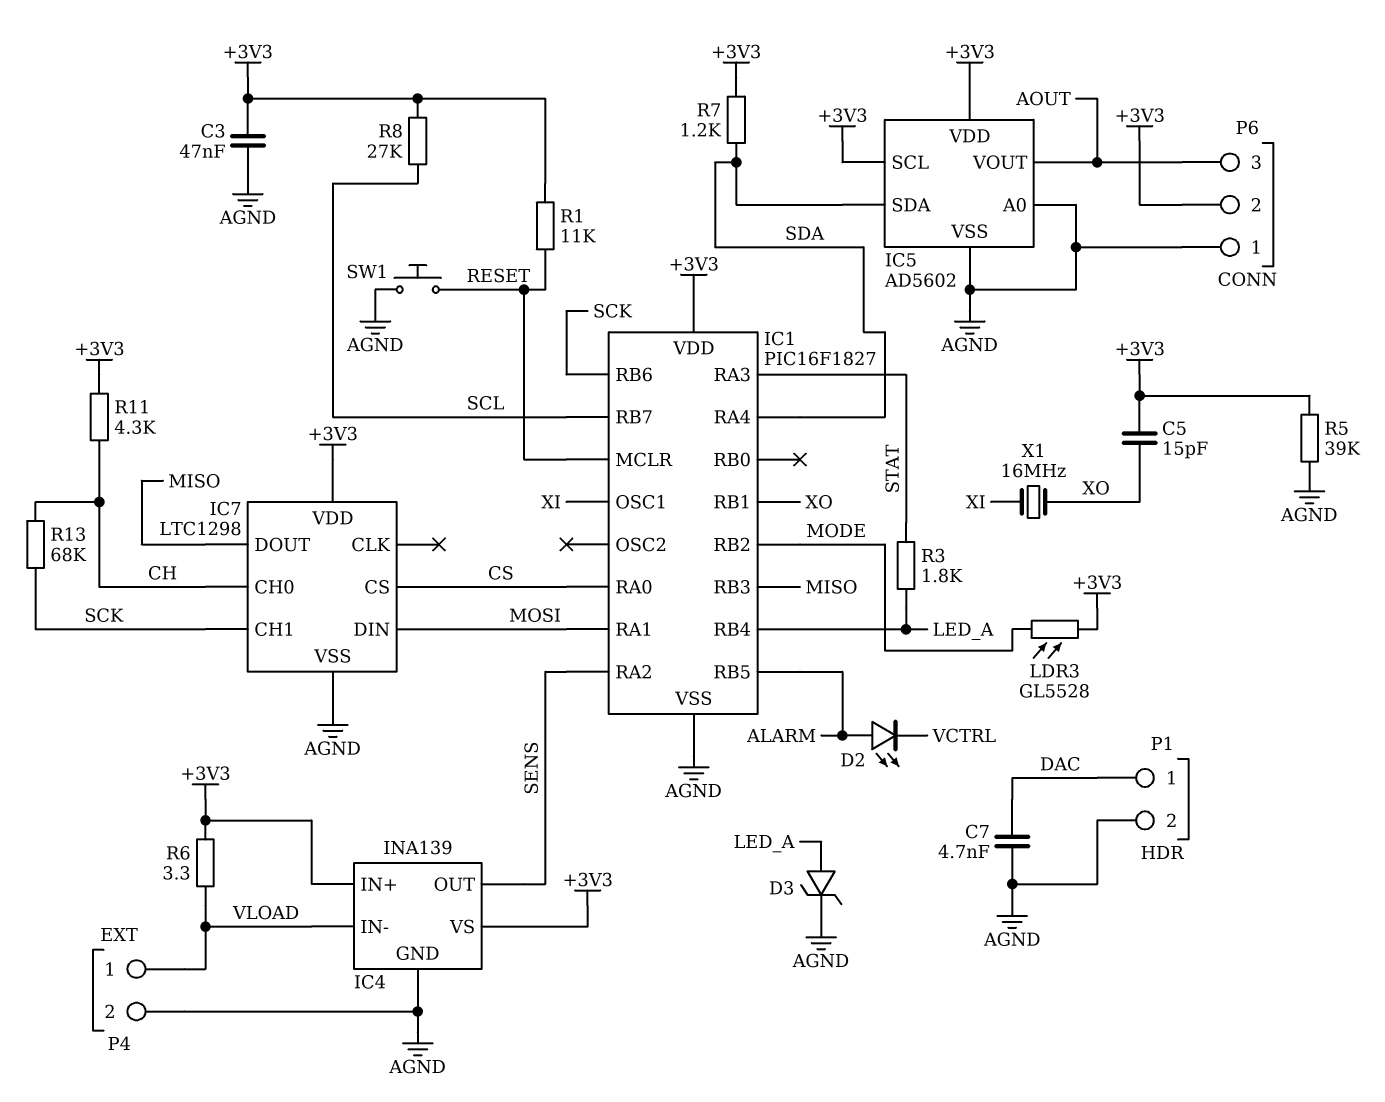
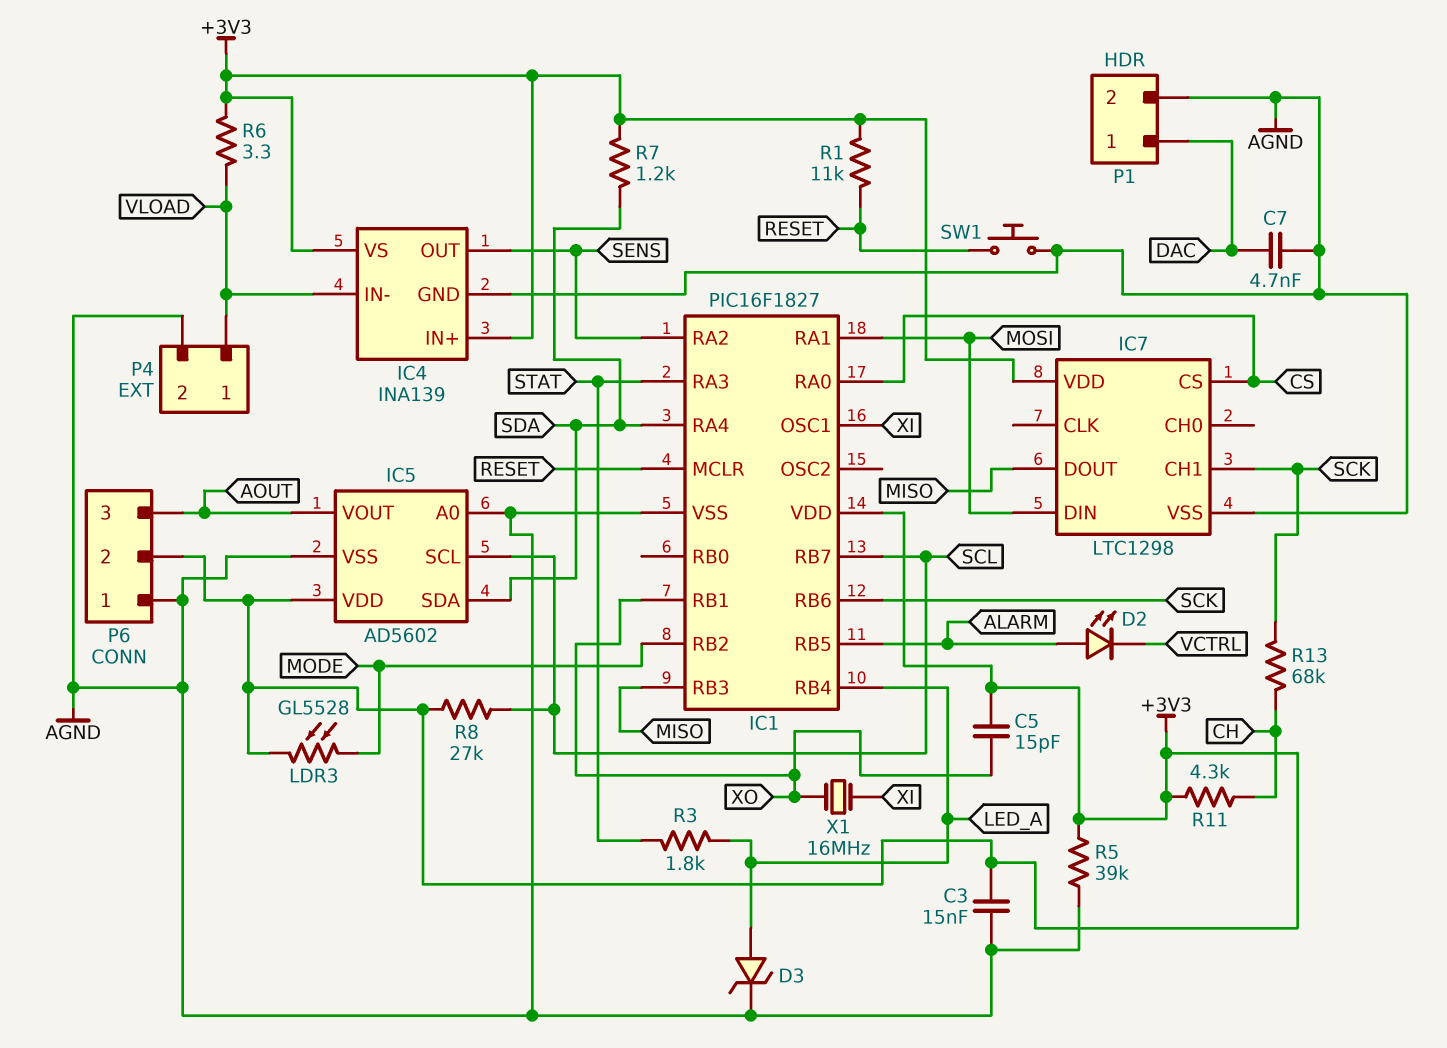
C3: 47nF (+3V3, AGND) -> 15nF (+3V3, AGND)
IC5 pin SCL: +3V3 -> SCL
IC7 pin CH0: CH -> none

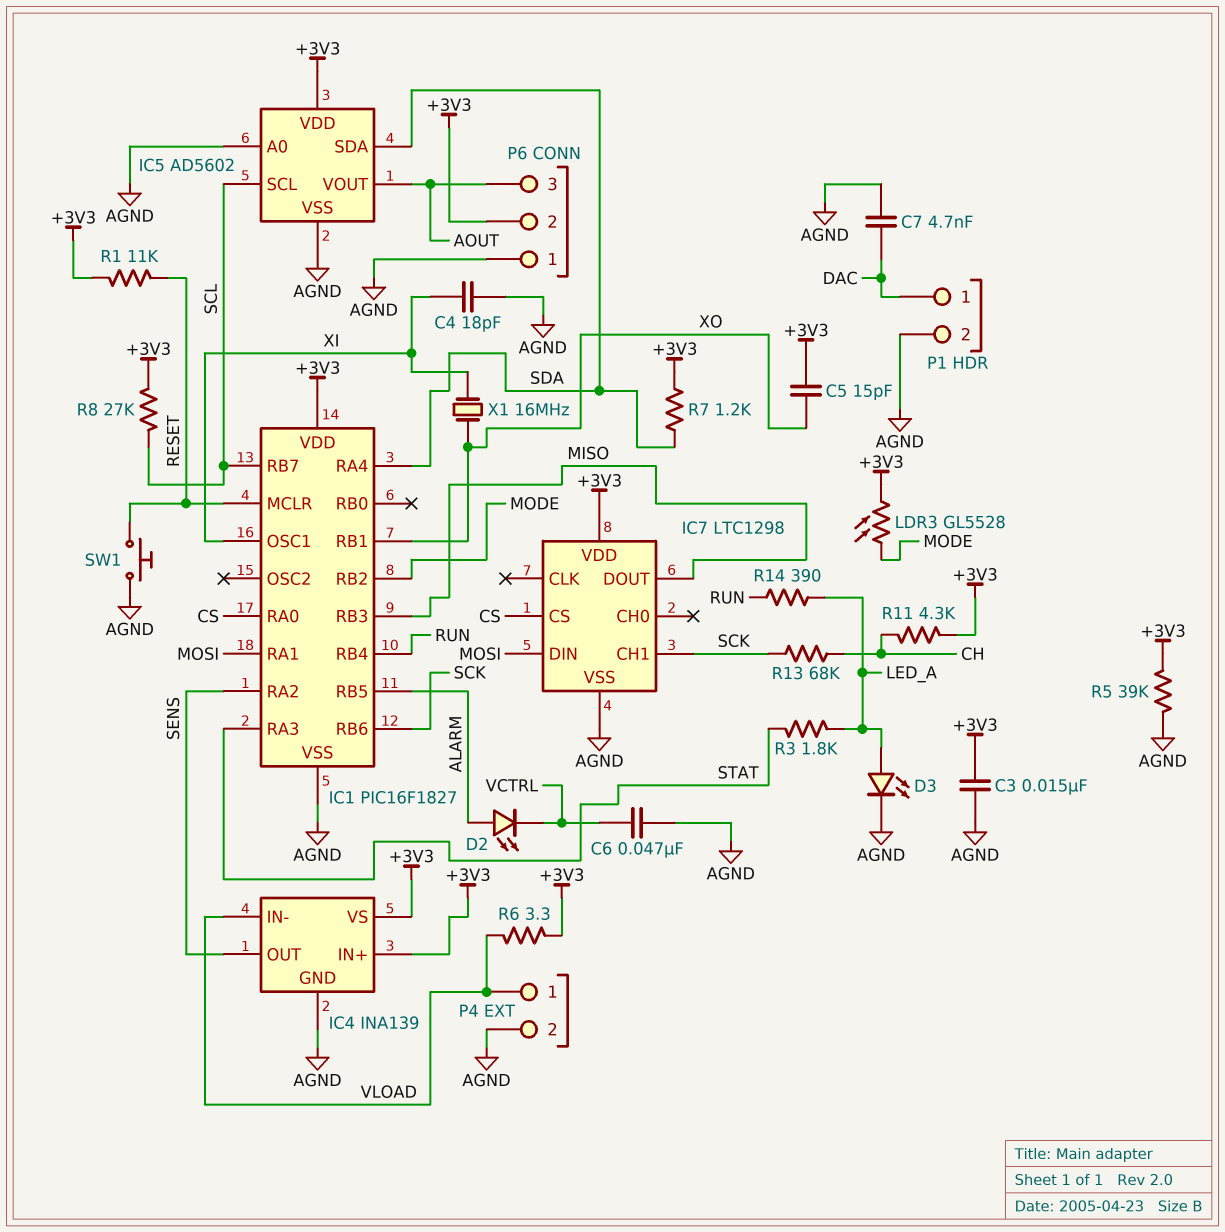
C4: none -> 18pF (AGND, XI)
C6: none -> 47nF (AGND, VCTRL)
D3: zener (A LED_A, K AGND) -> LED (A LED_A, K AGND)
IC1 pin RB4: LED_A -> RUN
R14: none -> 390 (LED_A, RUN)

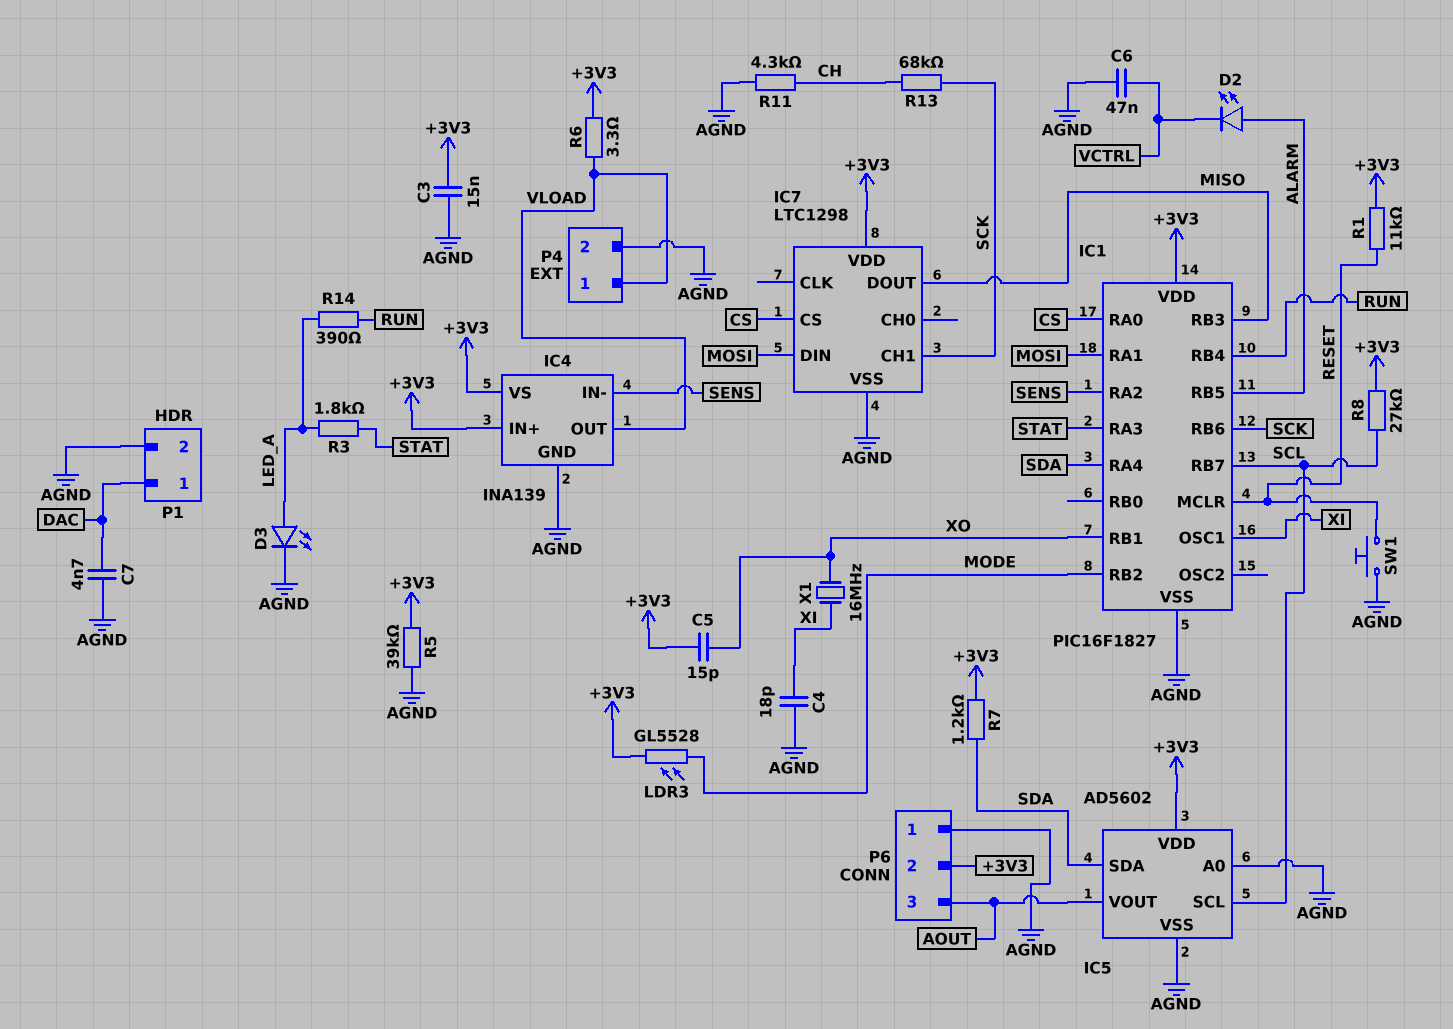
IC4 pin IN-: VLOAD -> SENS
IC4 pin OUT: SENS -> VLOAD
R11: 4.3k (+3V3, CH) -> 4.3k (AGND, CH)

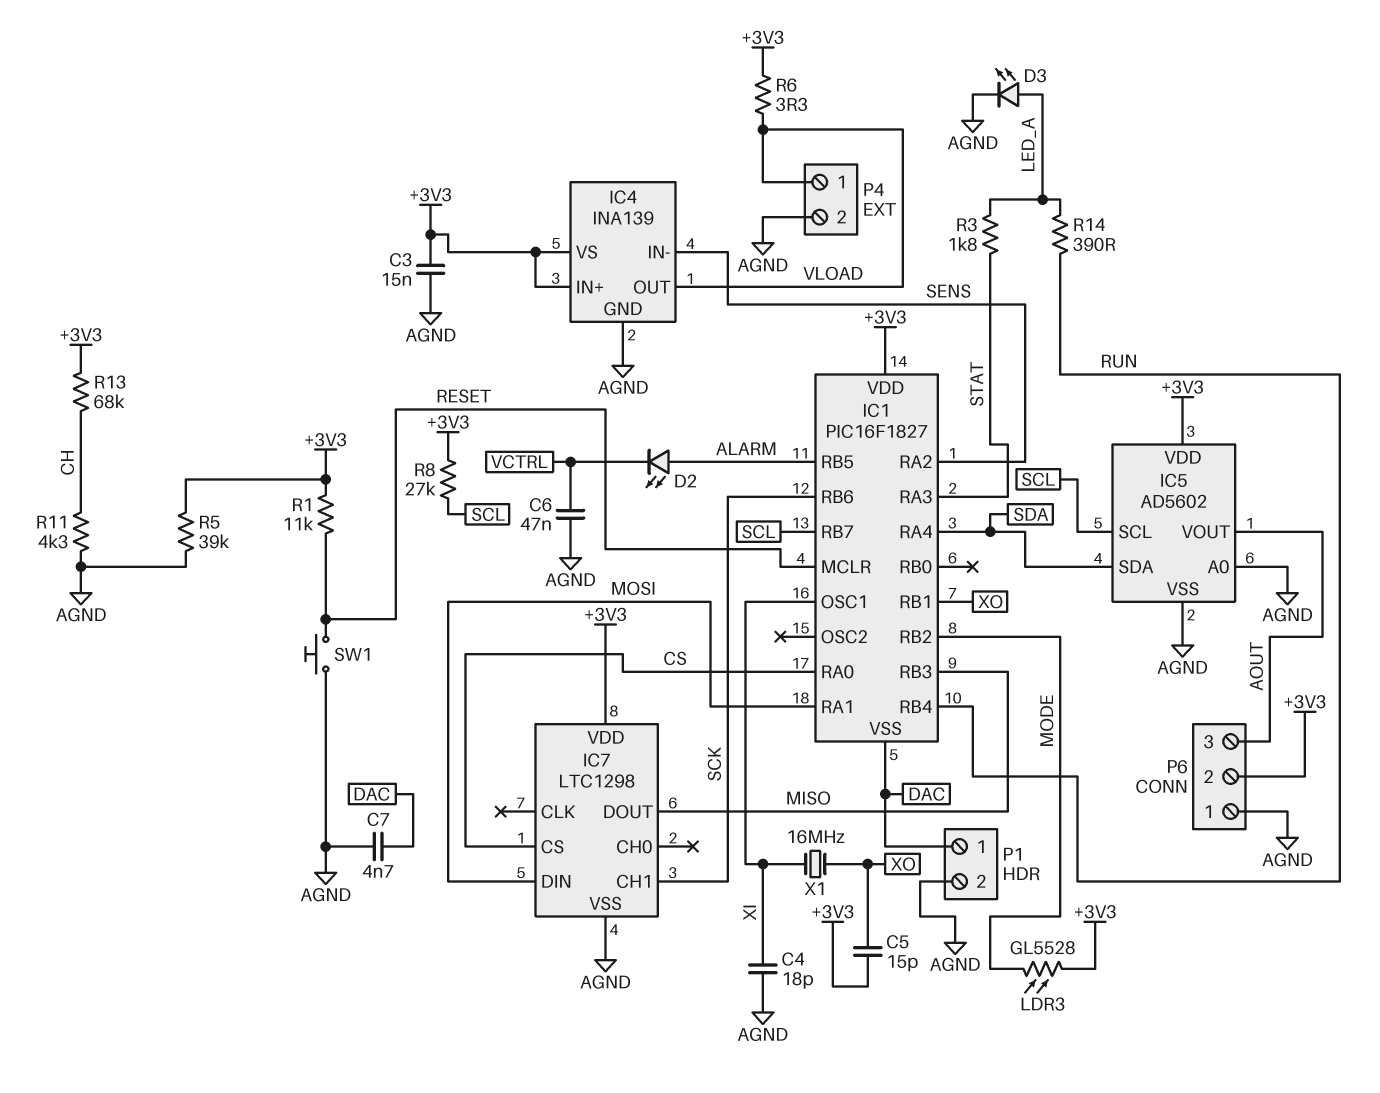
IC1 pin VSS: AGND -> DAC
R7: 1.2k (+3V3, SDA) -> none
R13: 68k (CH, SCK) -> 68k (+3V3, CH)

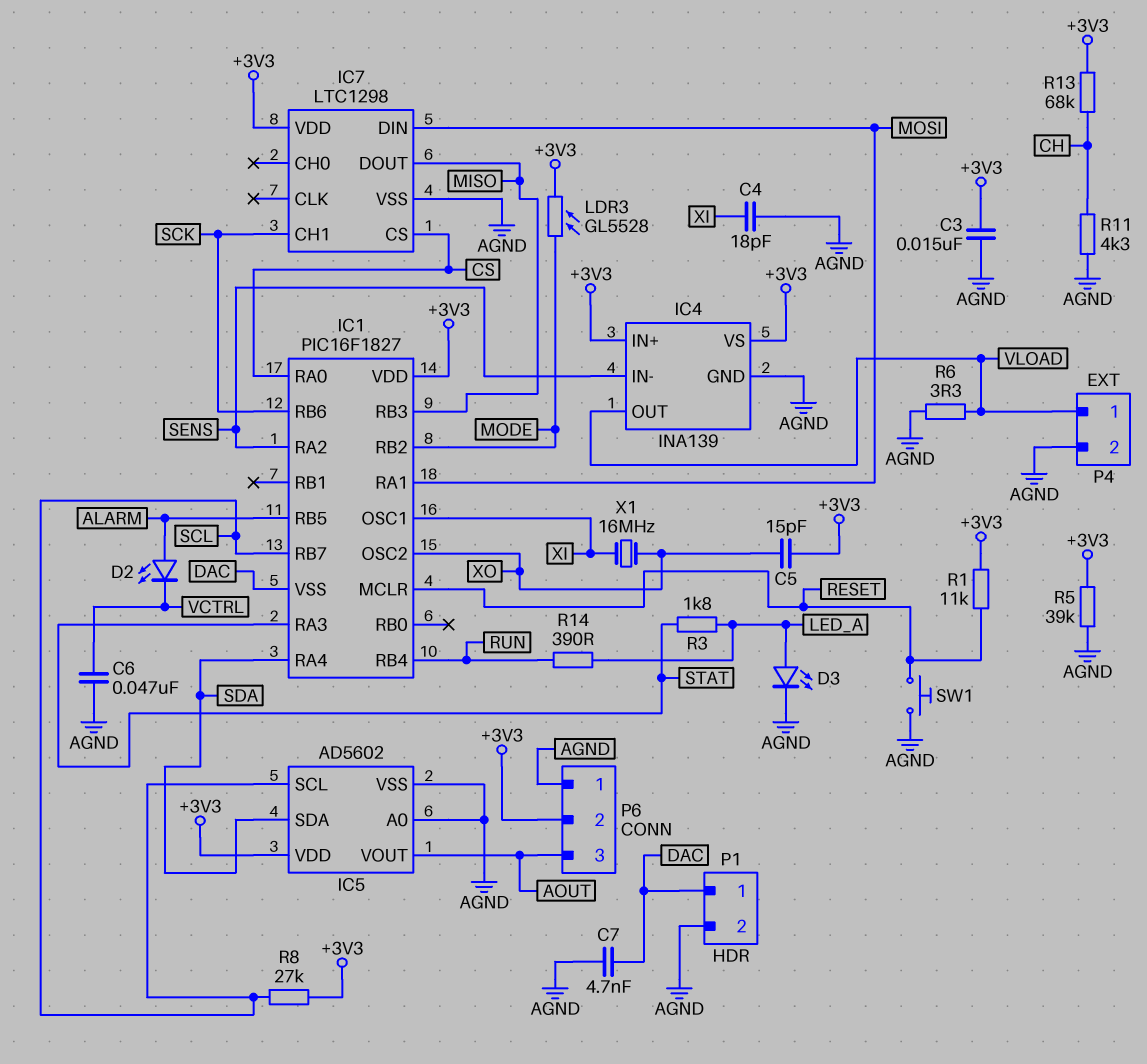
IC1 pin OSC2: none -> XO
IC1 pin RB1: XO -> none
R6: 3.3 (+3V3, VLOAD) -> 3.3 (AGND, VLOAD)

